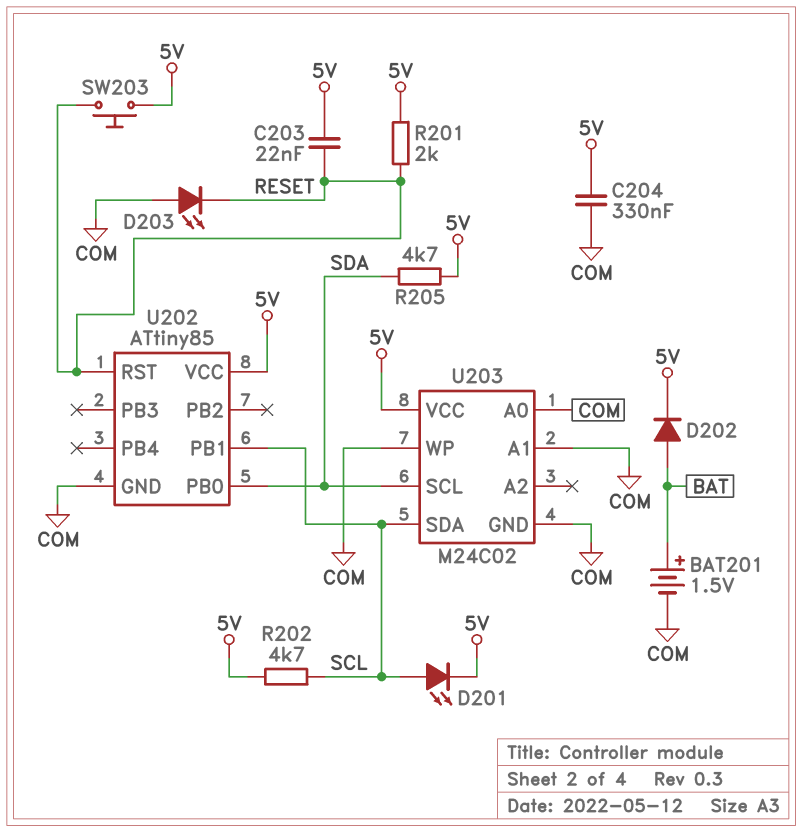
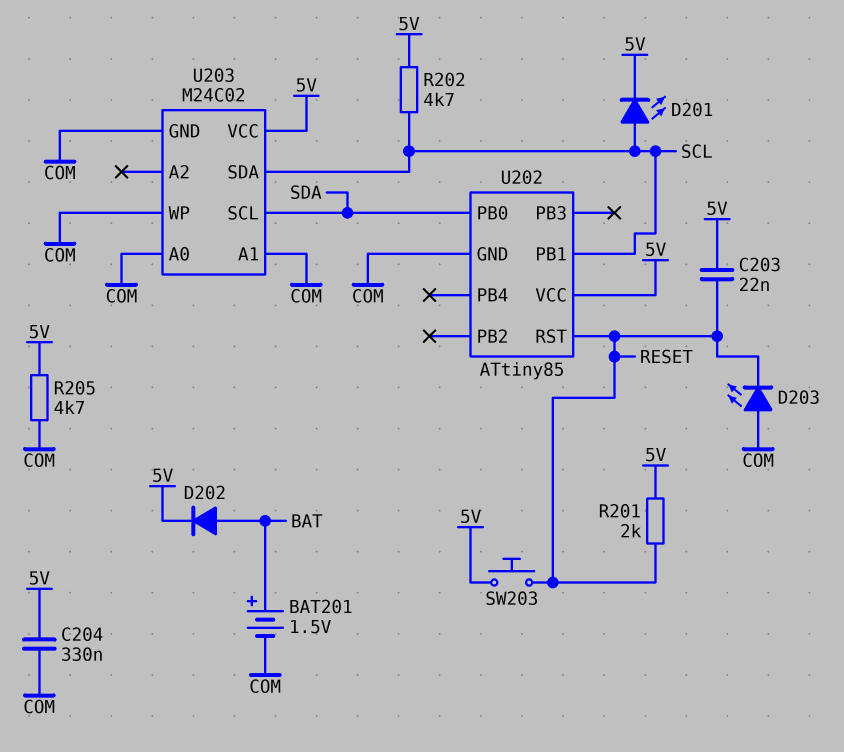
R205: 4.7k (5V, SDA) -> 4.7k (5V, COM)

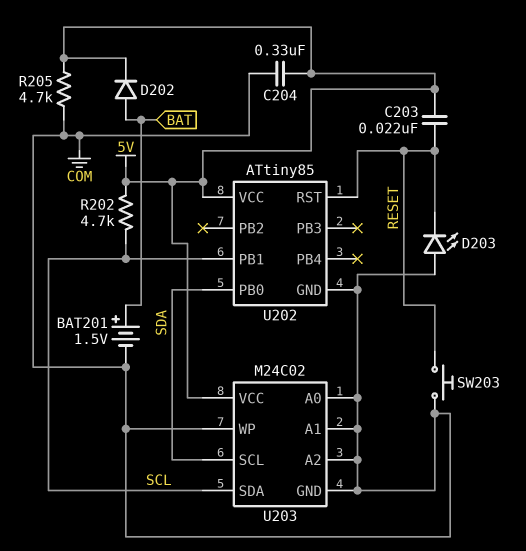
D201: LED (A SCL, K 5V) -> none
R201: 2k (5V, RESET) -> none
SW203: button (5V, RESET) -> button (COM, RESET)
U203 pin A2: none -> COM

